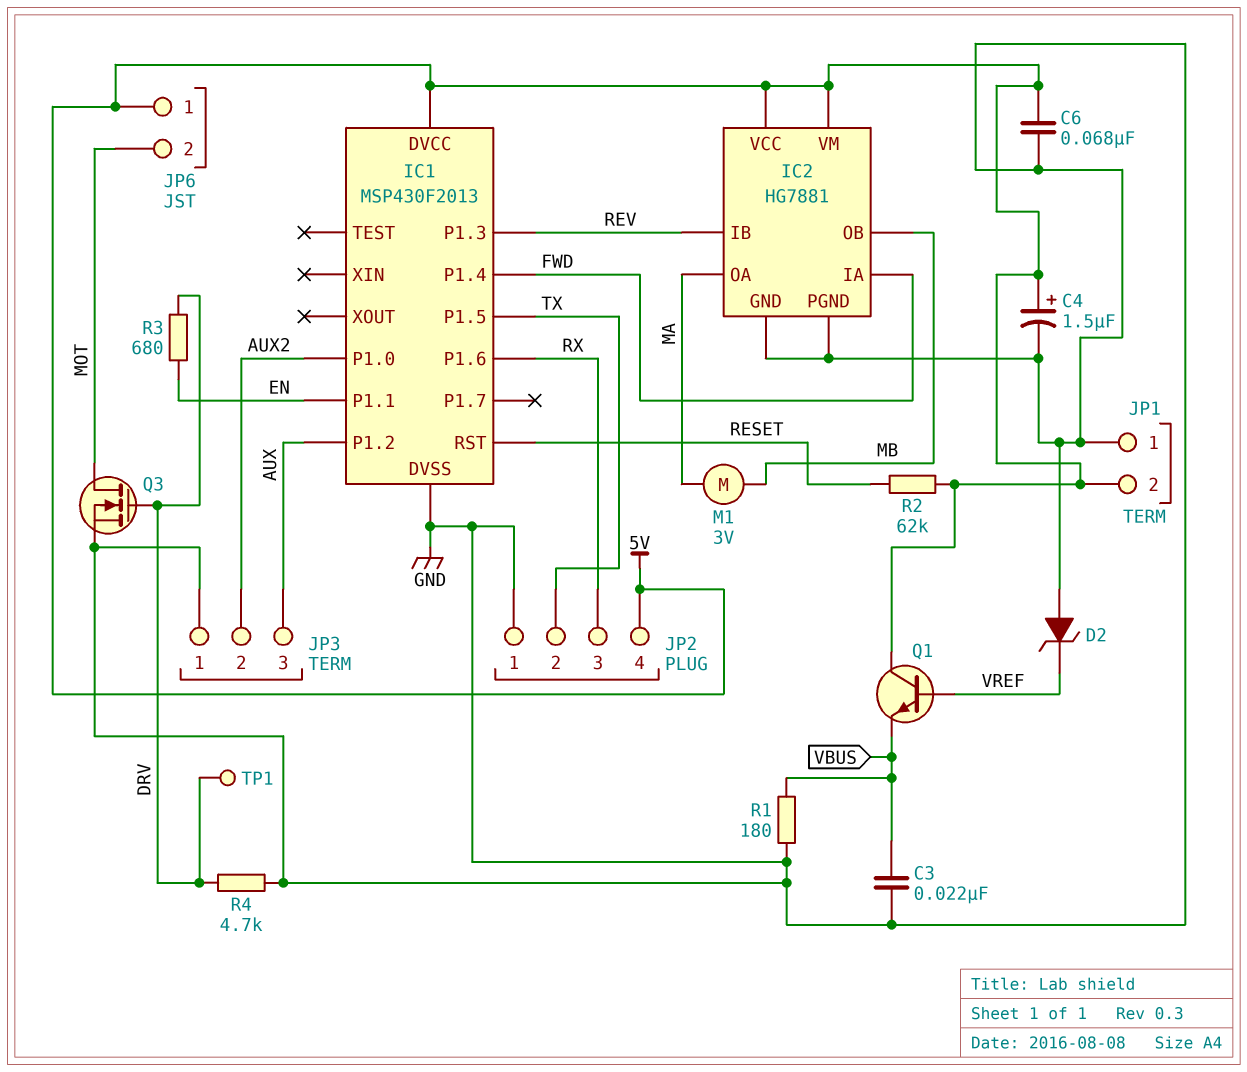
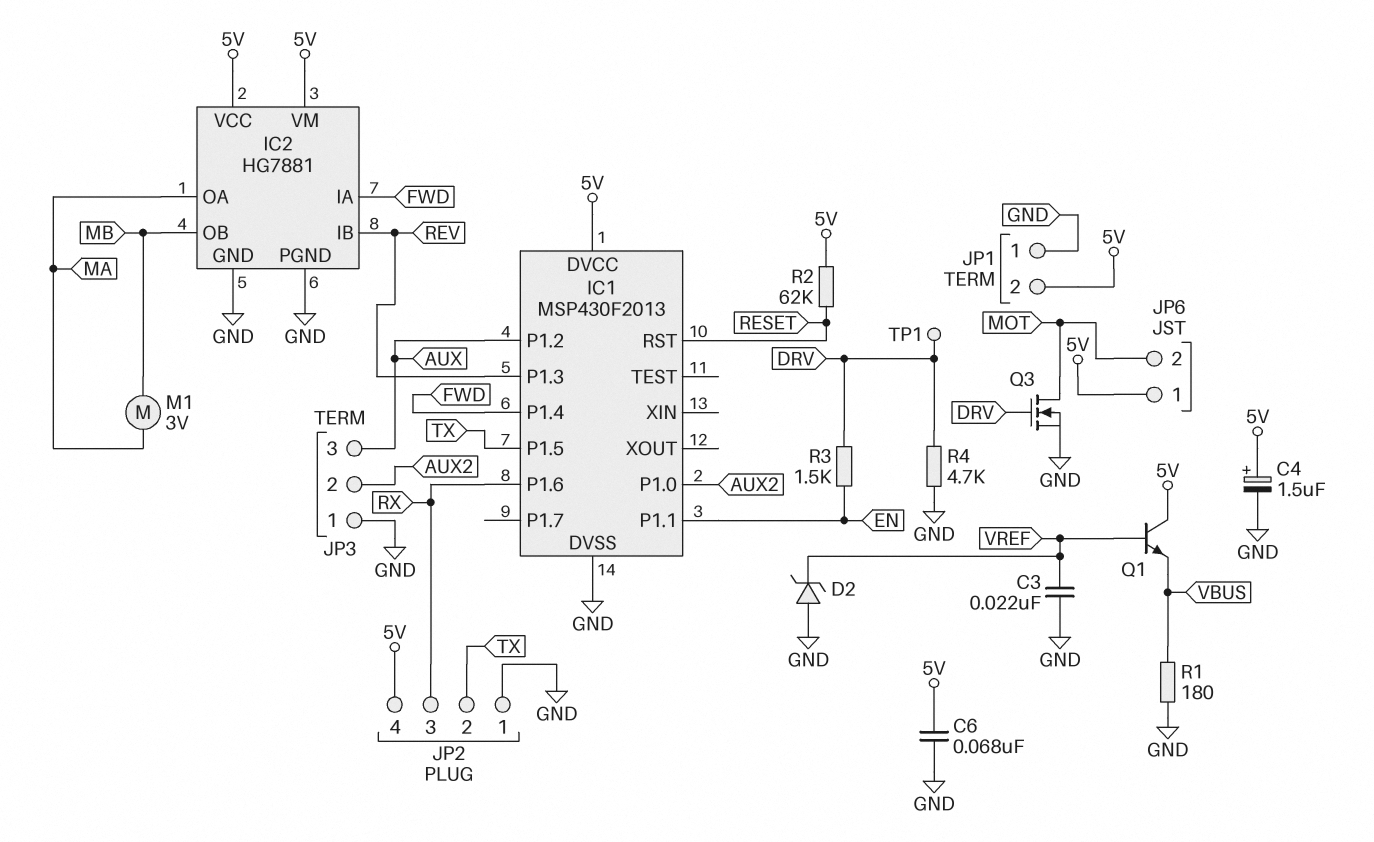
C3: 22nF (GND, VBUS) -> 22nF (GND, VREF)
R3: 680 (DRV, EN) -> 1.5k (DRV, EN)

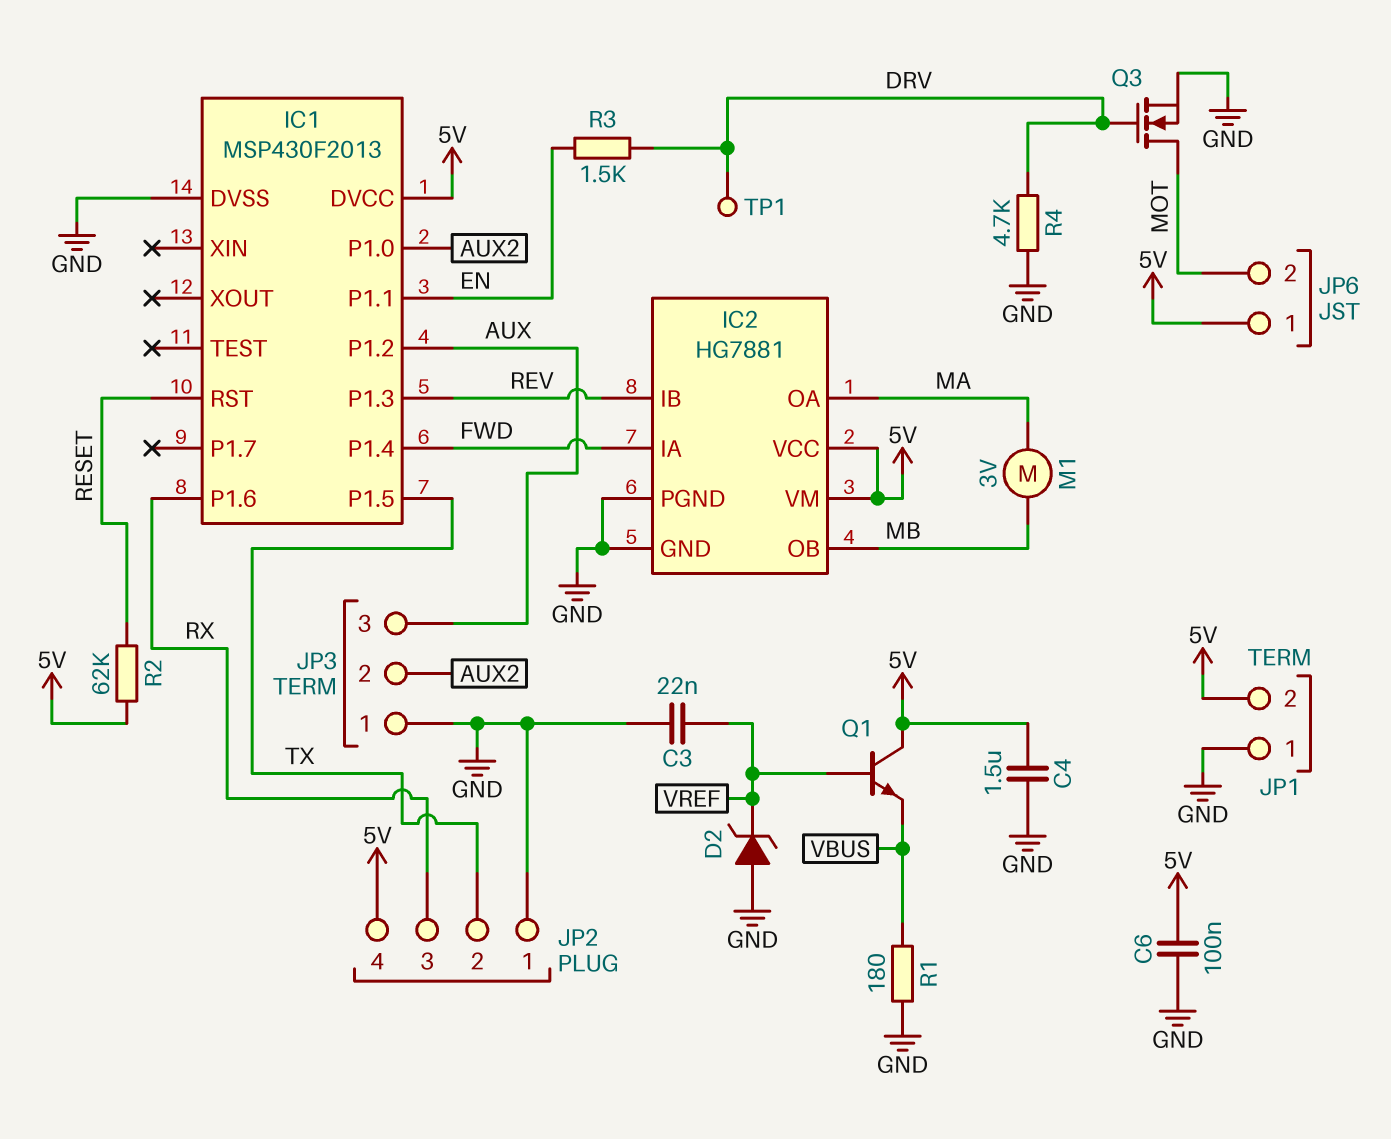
C4: 1.5uF (plus 5V, minus GND) -> 1.5uF (5V, GND)
C6: 68nF (5V, GND) -> 100nF (5V, GND)

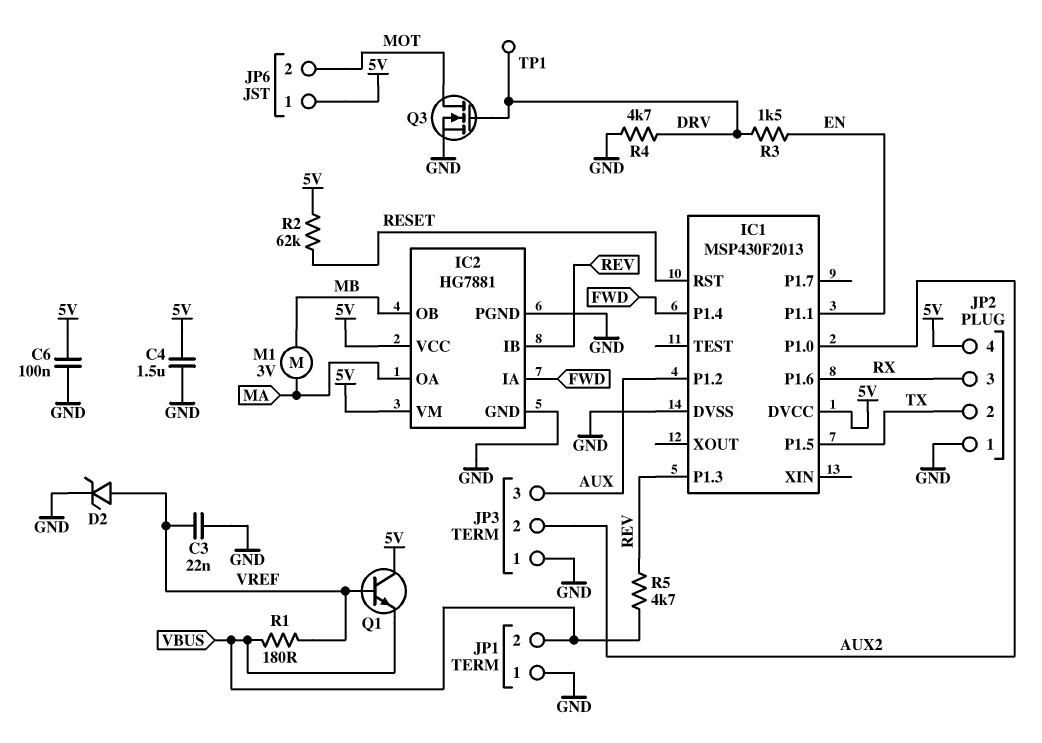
D2: zener (A GND, K VREF) -> zener (A VREF, K GND)
JP1 pin 2: 5V -> VBUS
R1: 180 (GND, VBUS) -> 180 (VBUS, VREF)
R5: none -> 4.7k (REV, VBUS)

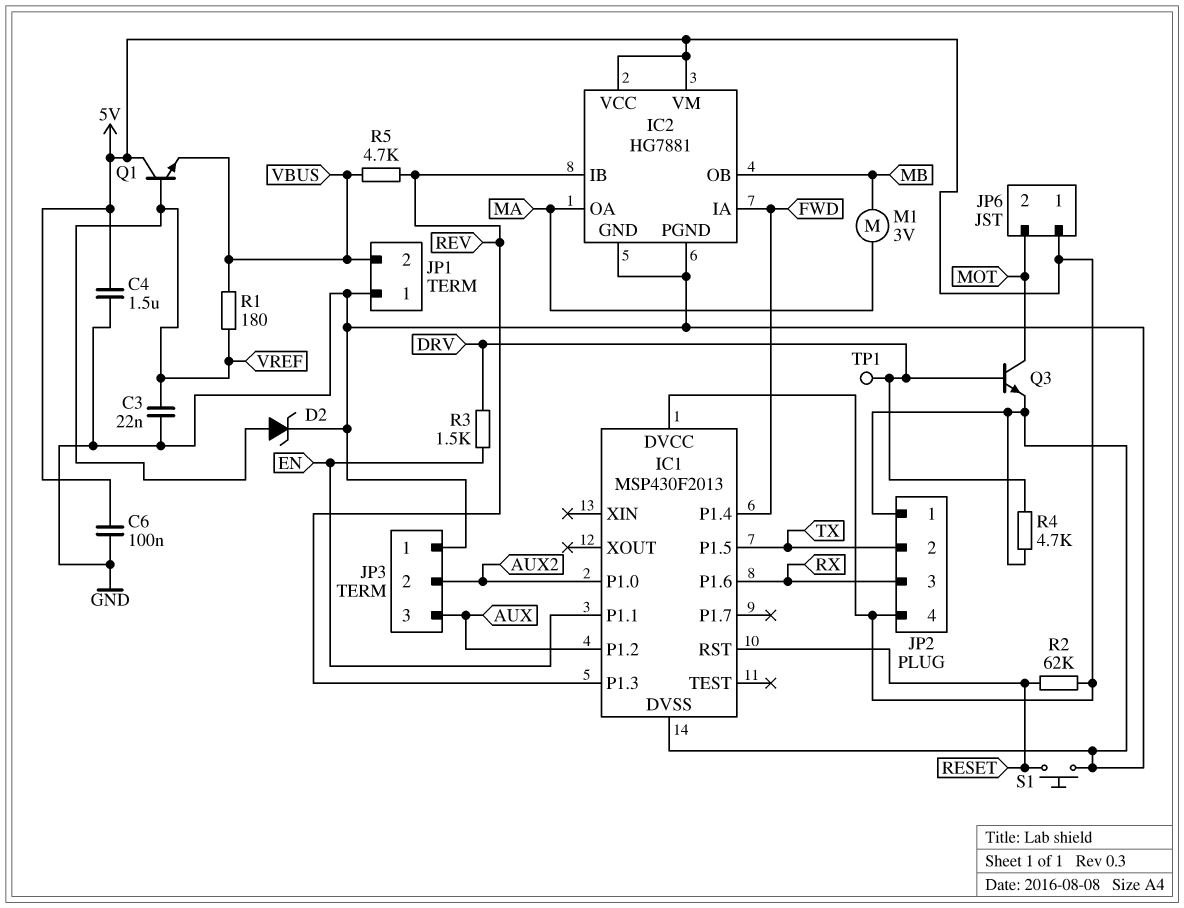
Q3: NMOS (G DRV, D MOT, S GND) -> NPN (B DRV, C MOT, E GND)
S1: none -> button (GND, RESET)

